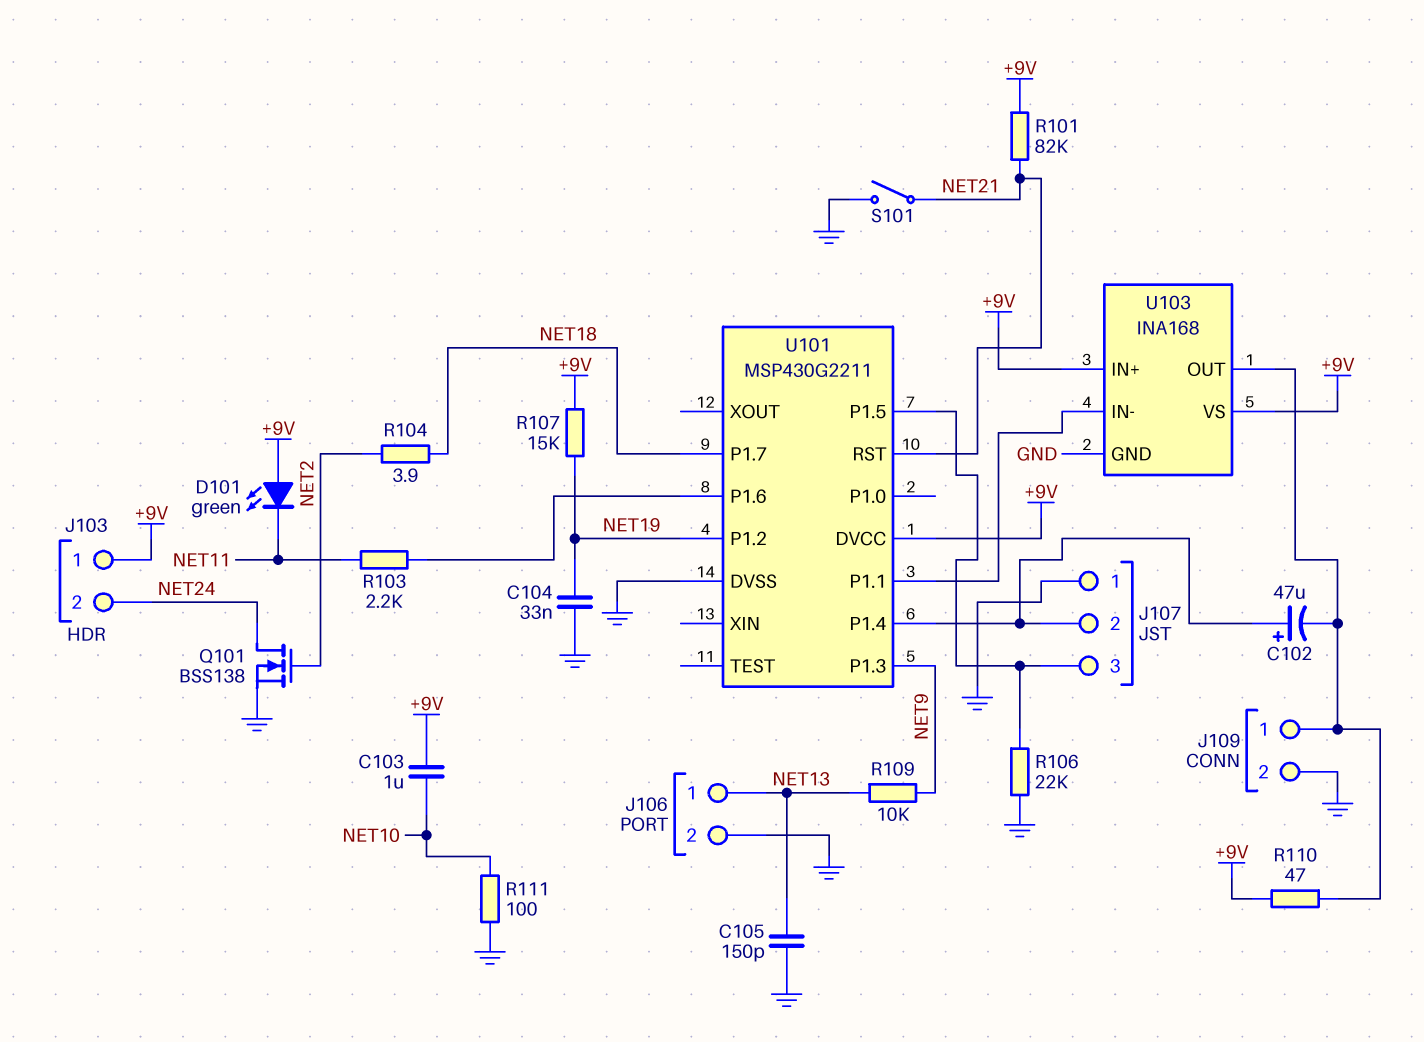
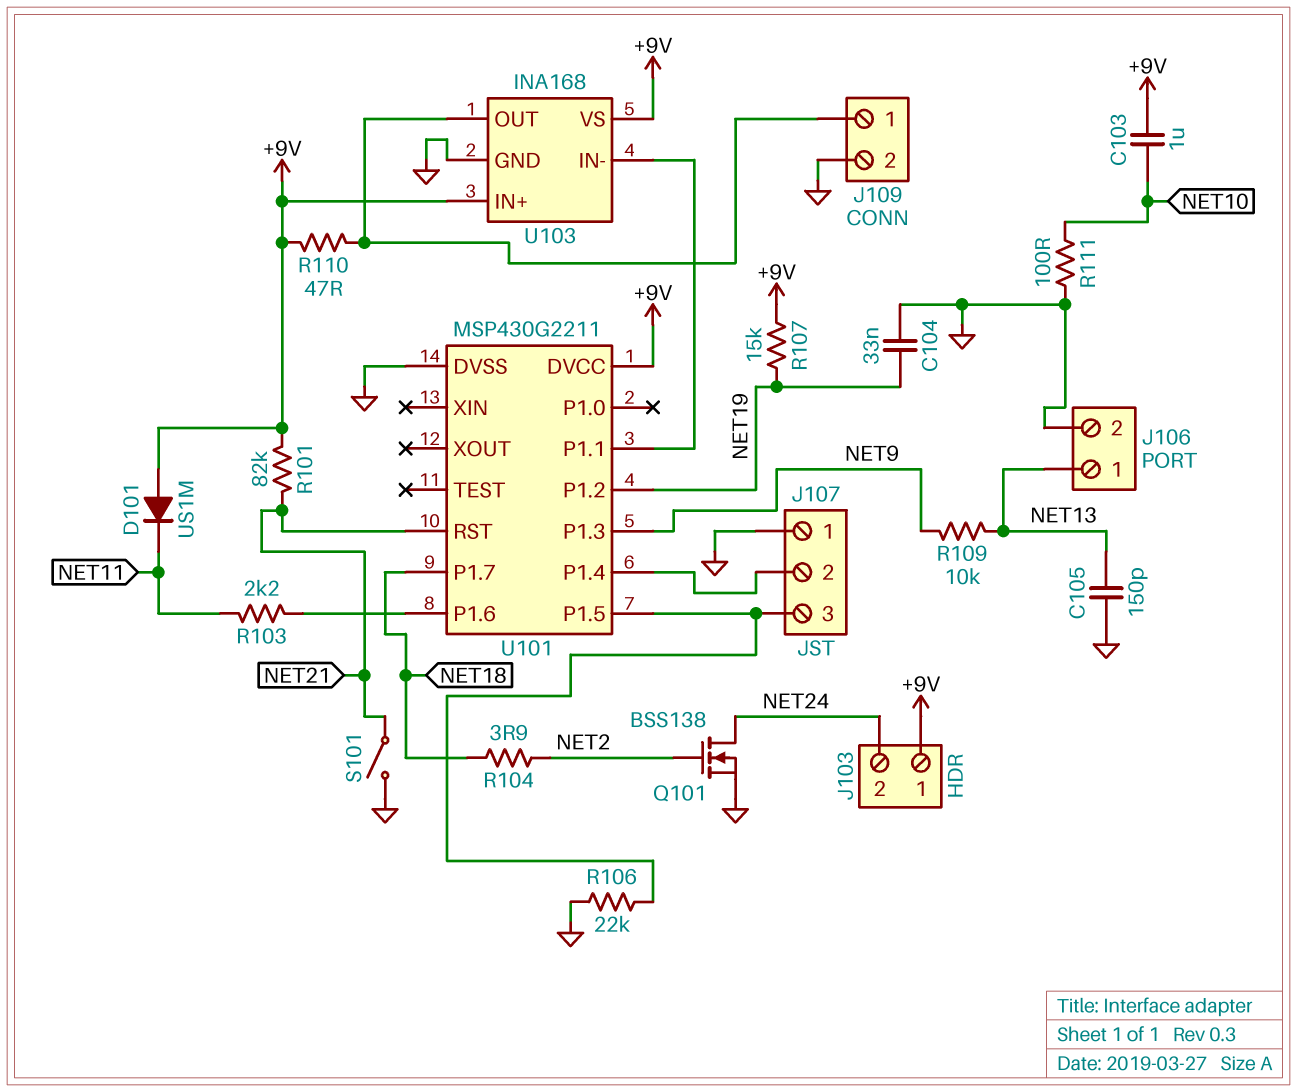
C102: 47uF (plus J107/2, minus J109/1) -> none
D101: LED green (A +9V, K NET11) -> diode US1M (A +9V, K NET11)

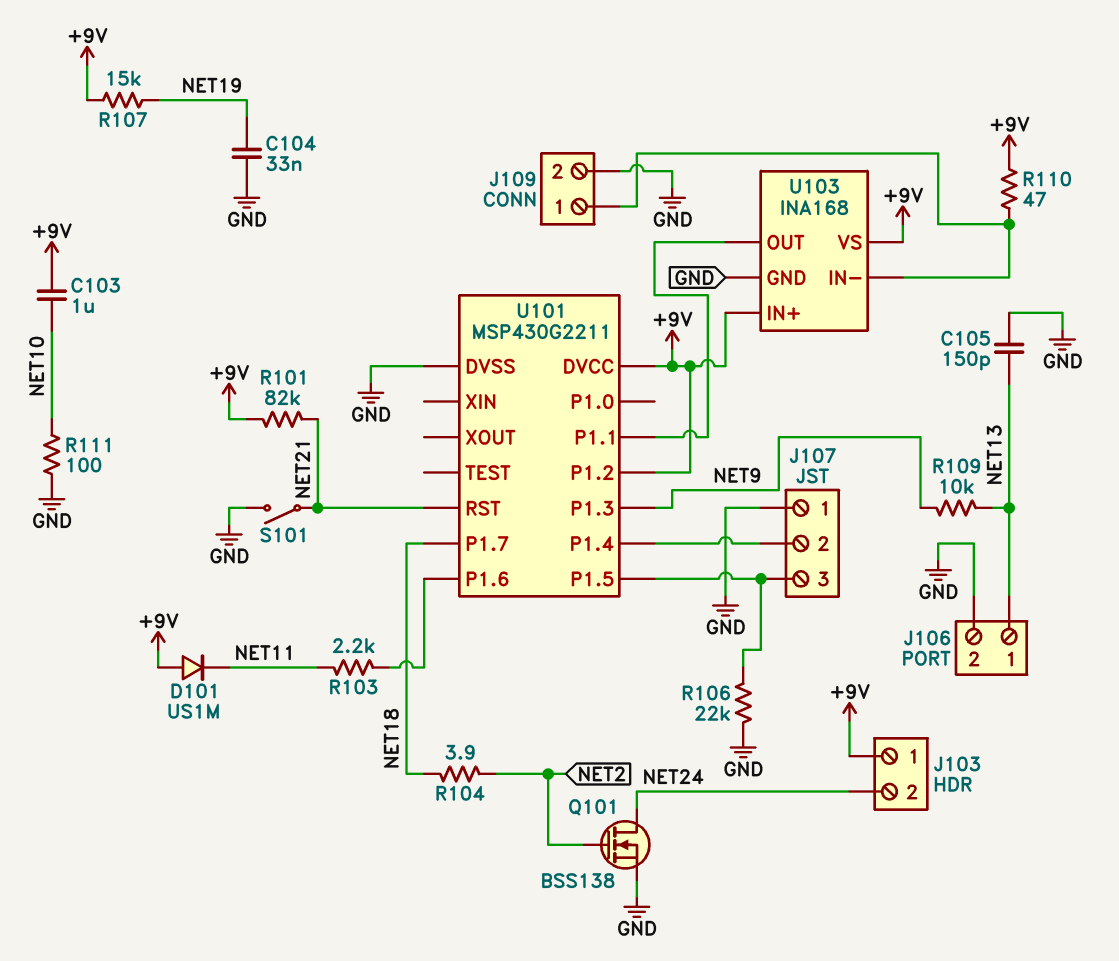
U101 pin P1.2: NET19 -> +9V
U103 pin IN-: U101/P1.1 -> J109/1
U103 pin OUT: J109/1 -> U101/P1.1

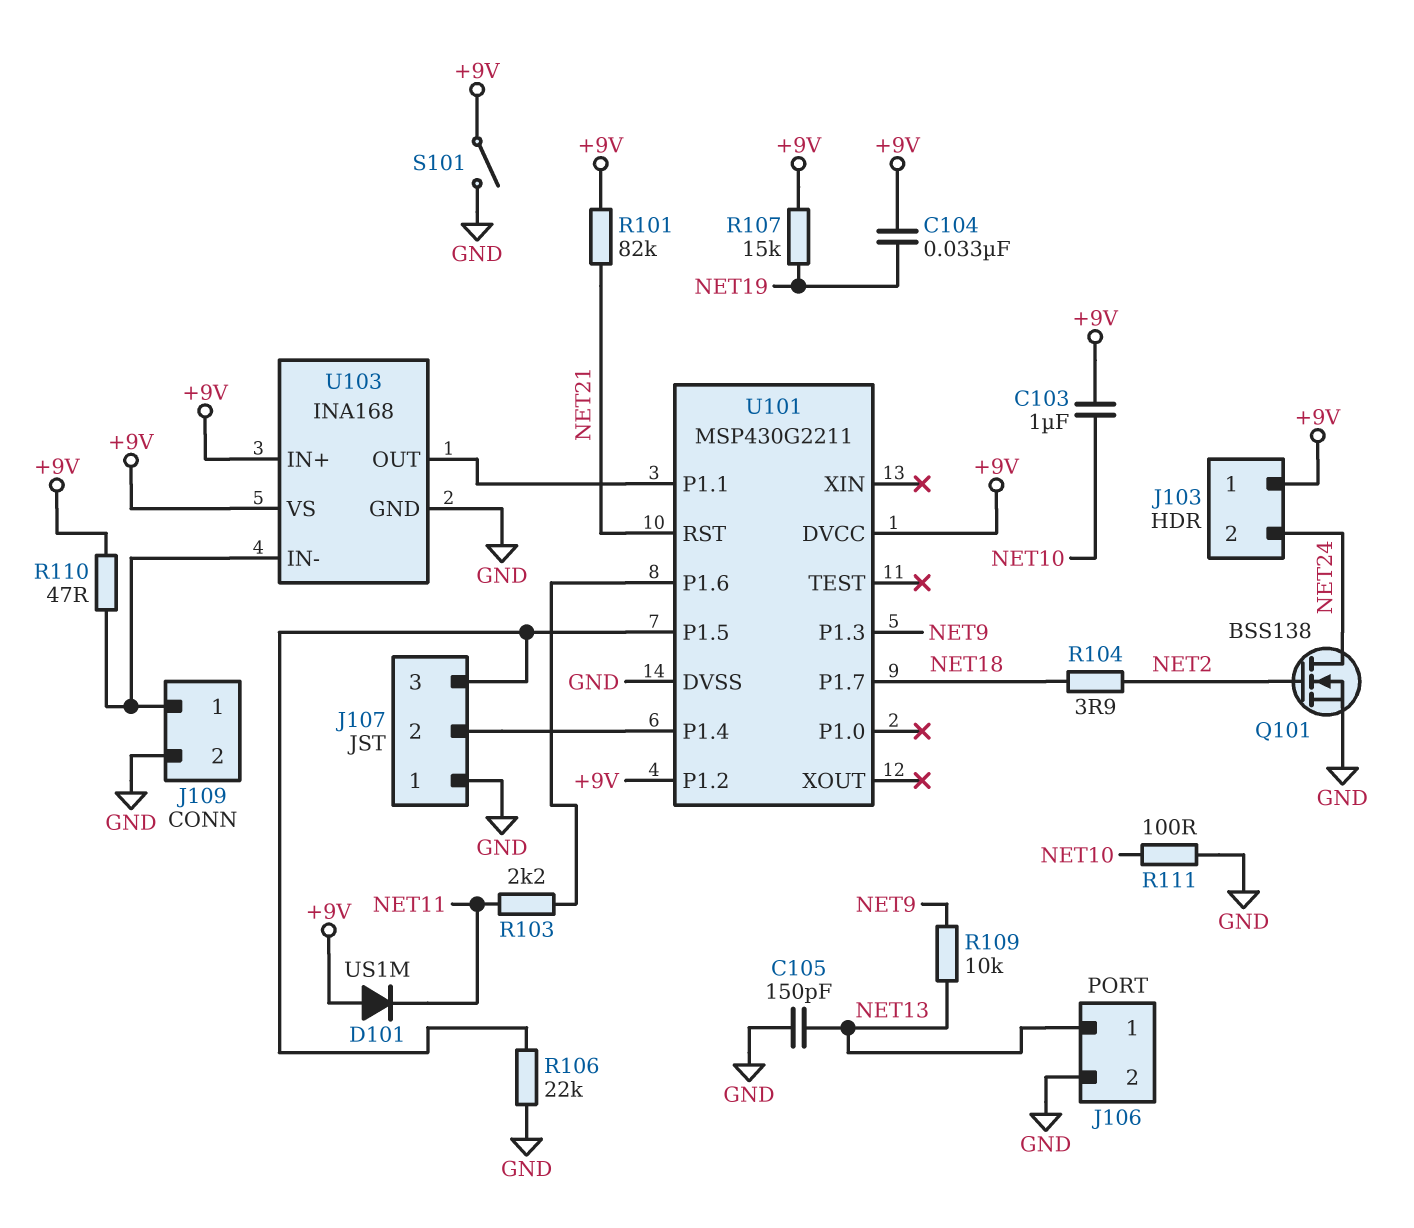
C104: 33nF (GND, NET19) -> 33nF (+9V, NET19)
S101: switch (GND, NET21) -> switch (+9V, GND)

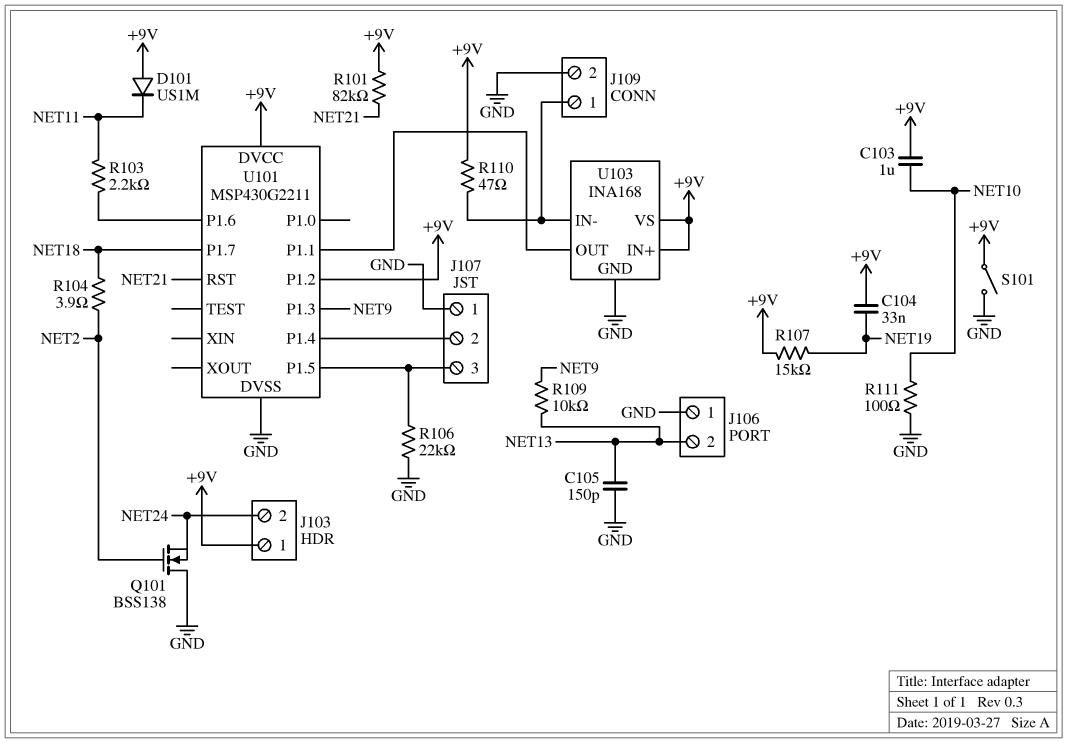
J106 pin 1: NET13 -> GND
J106 pin 2: GND -> NET13
Q101: NMOS BSS138 (G NET2, D NET24, S GND) -> NMOS BSS138 (G NET2, D GND, S NET24)

